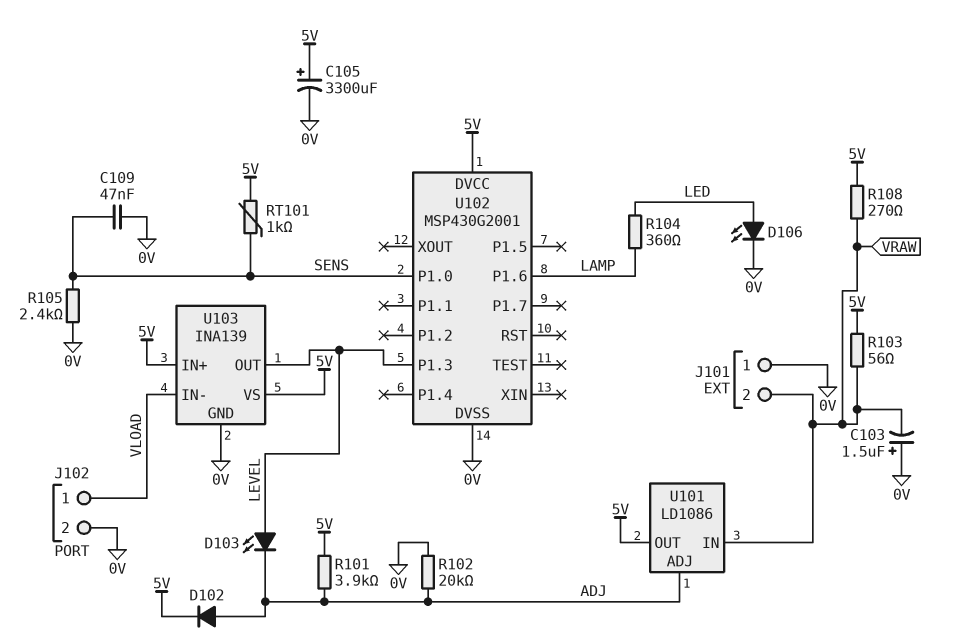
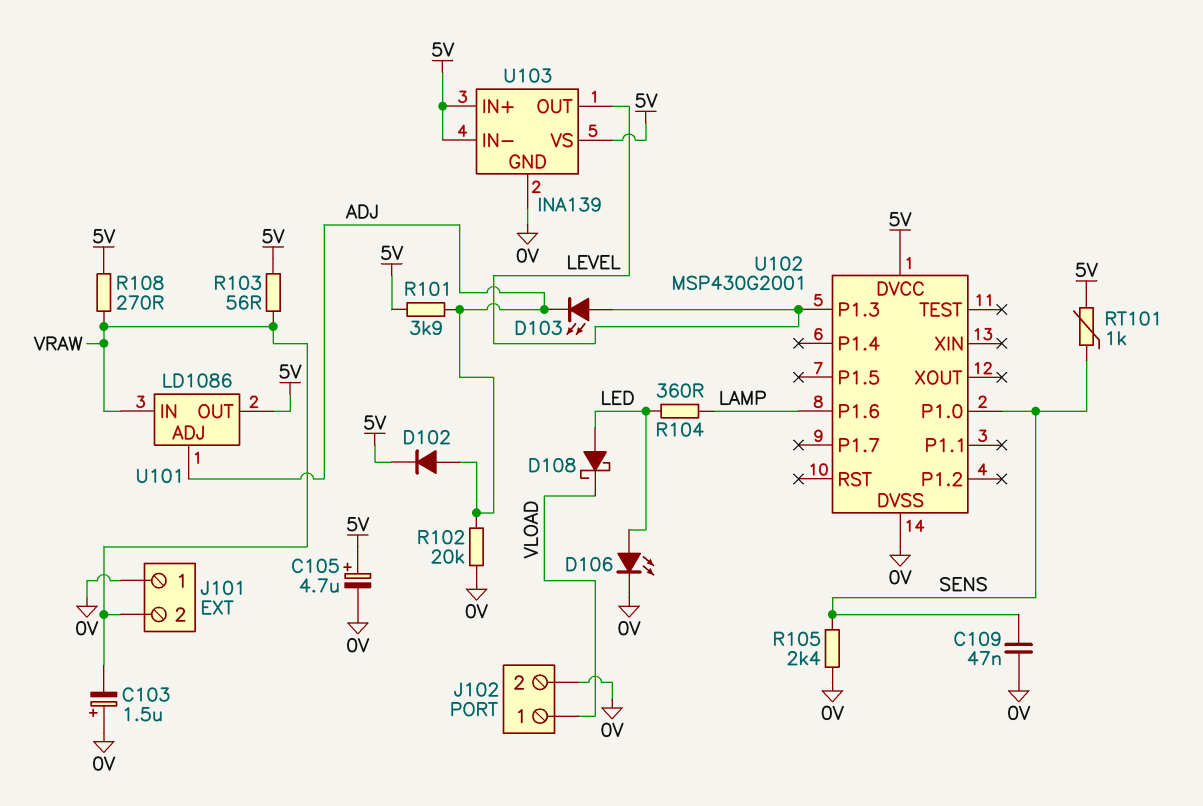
C105: 3300uF (plus 5V, minus 0V) -> 4.7uF (plus 5V, minus 0V)
D108: none -> schottky (A LED, K VLOAD)
U103 pin IN-: VLOAD -> 5V

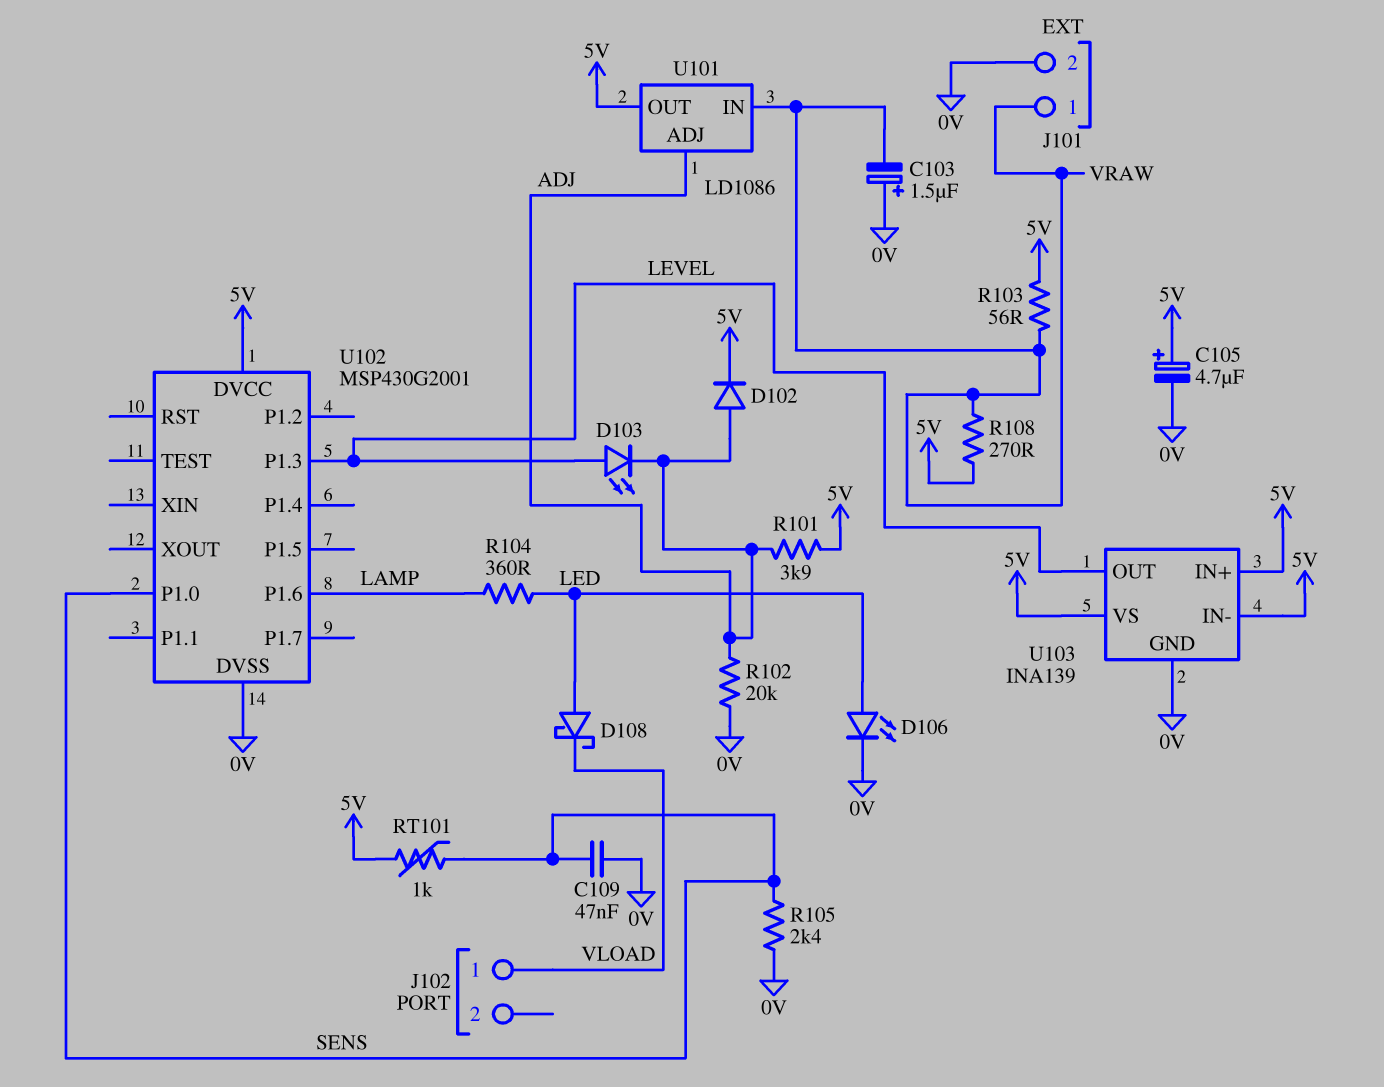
J101 pin 1: 0V -> VRAW
J101 pin 2: VRAW -> 0V
J102 pin 2: 0V -> none

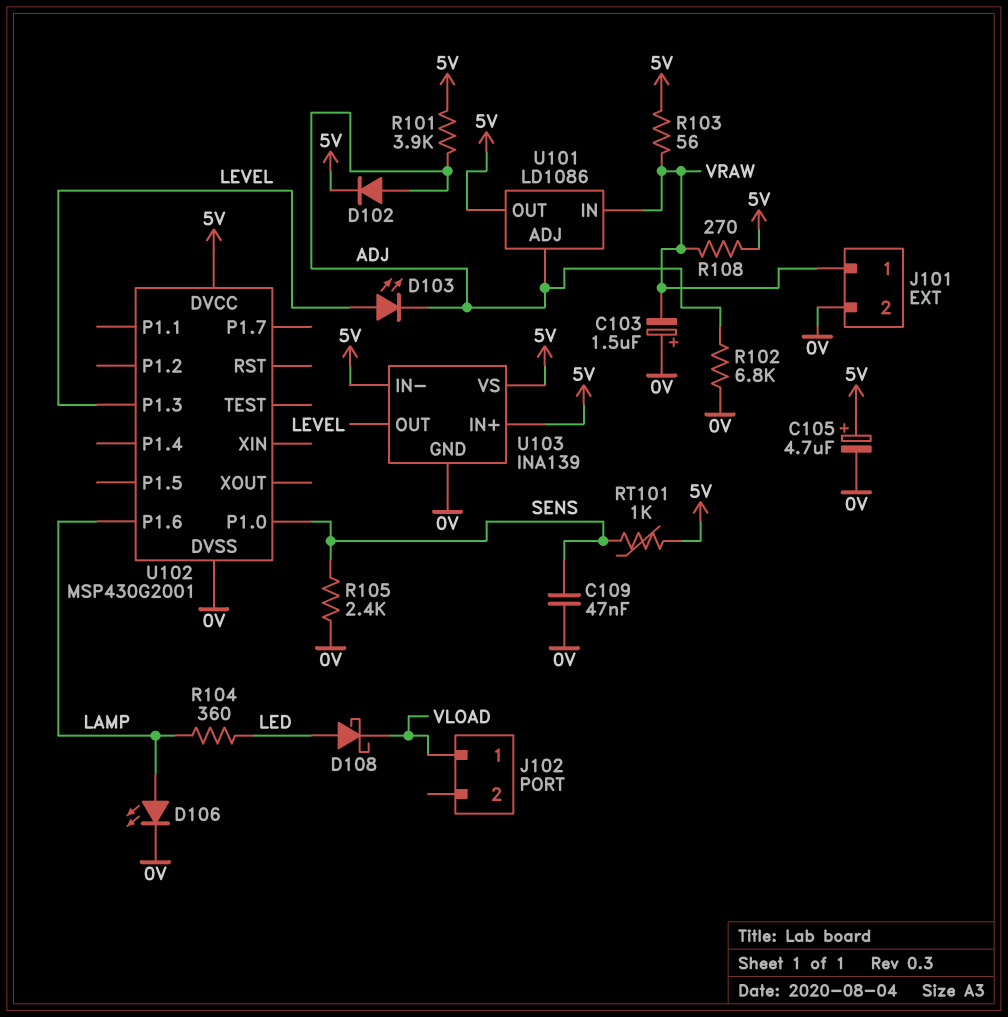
D106: LED (A LED, K 0V) -> LED (A LAMP, K 0V)
R102: 20k (0V, ADJ) -> 6.8k (0V, ADJ)

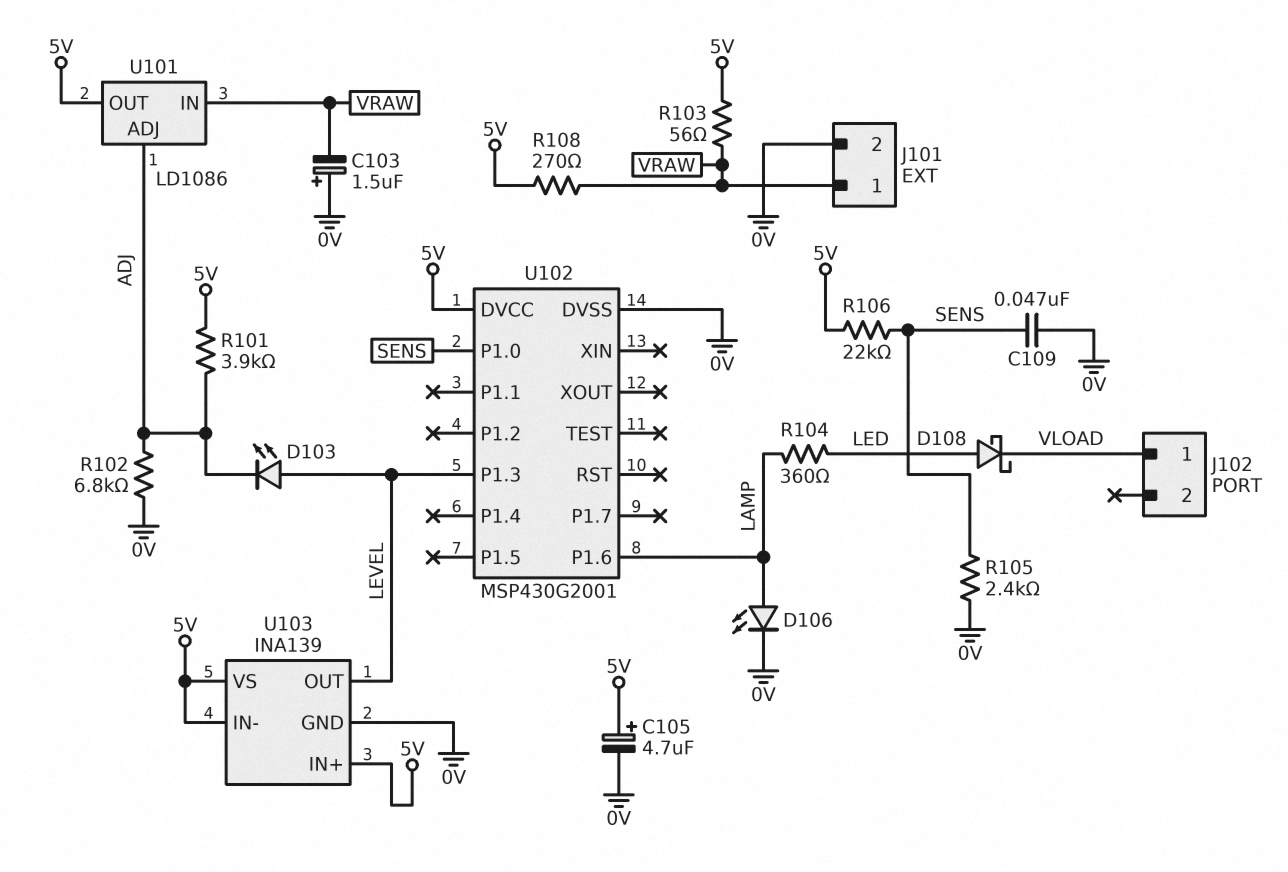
D102: diode (A ADJ, K 5V) -> none
R106: none -> 22k (5V, SENS)
RT101: 1k (5V, SENS) -> none

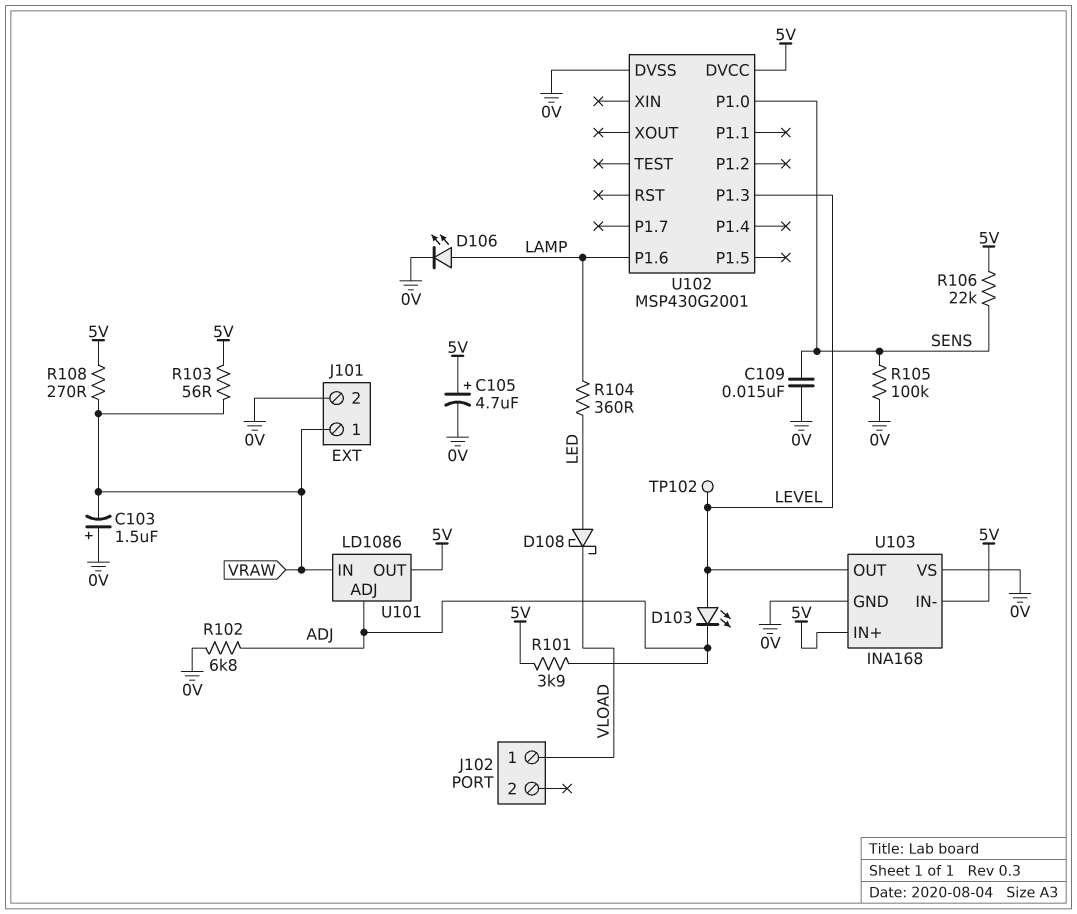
C109: 47nF (0V, SENS) -> 15nF (0V, SENS)
R105: 2.4k (0V, SENS) -> 100k (0V, SENS)
TP102: none -> test point (LEVEL)
U103: INA139 -> INA168
U103 pin VS: 5V -> 0V

